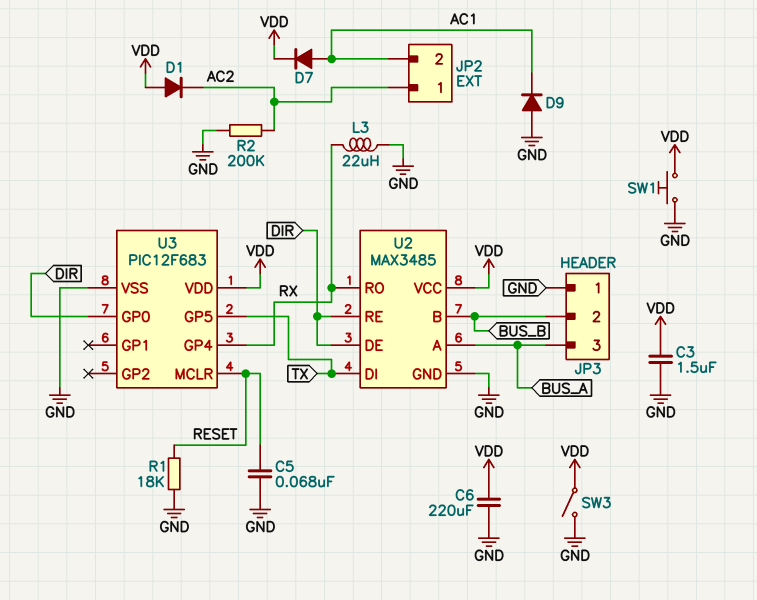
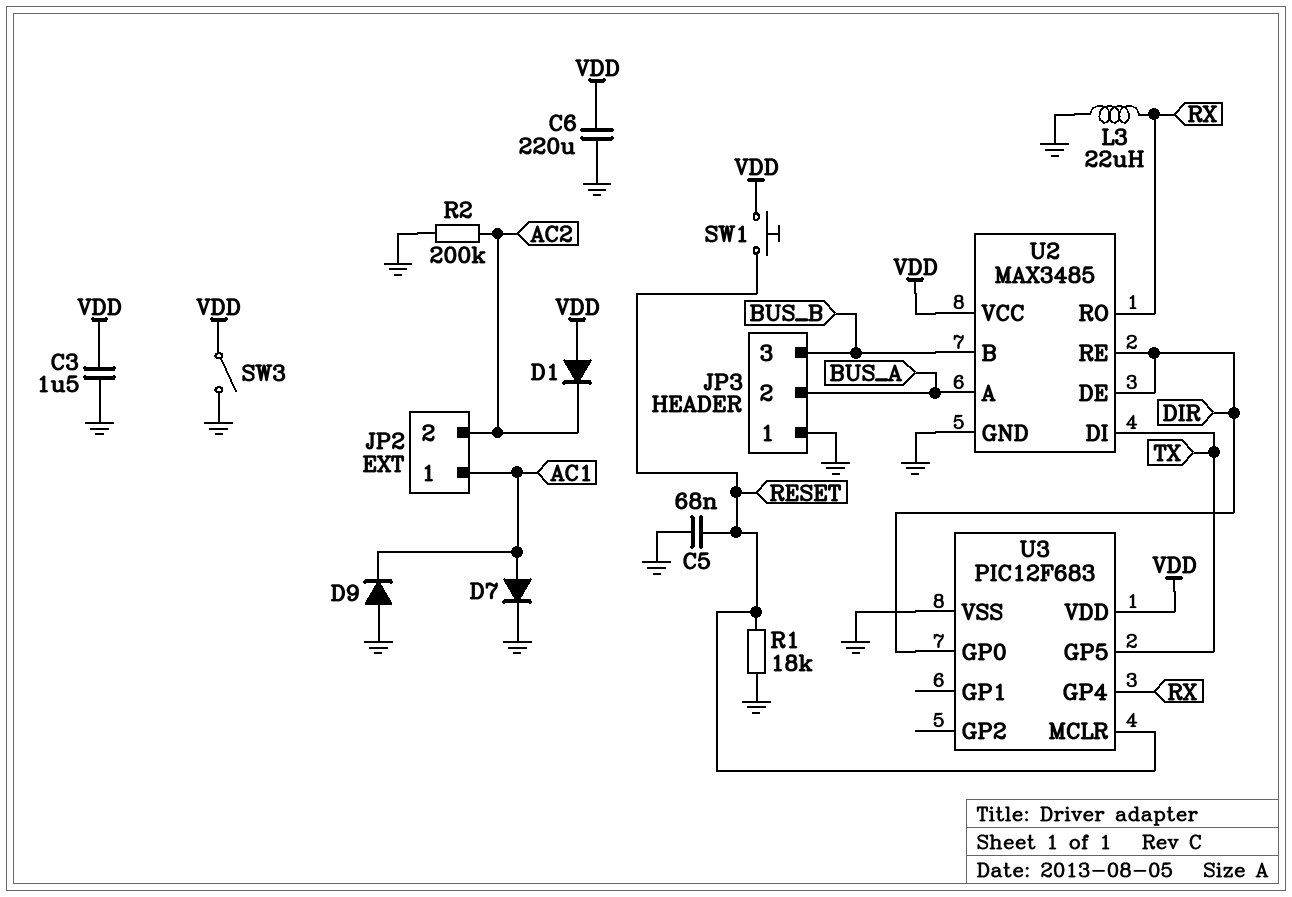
D7: diode (A AC1, K VDD) -> diode (A AC1, K GND)
JP2 pin 1: AC2 -> AC1
JP2 pin 2: AC1 -> AC2
JP3 pin 2: BUS_B -> BUS_A
JP3 pin 3: BUS_A -> BUS_B
SW1: button (GND, VDD) -> button (RESET, VDD)

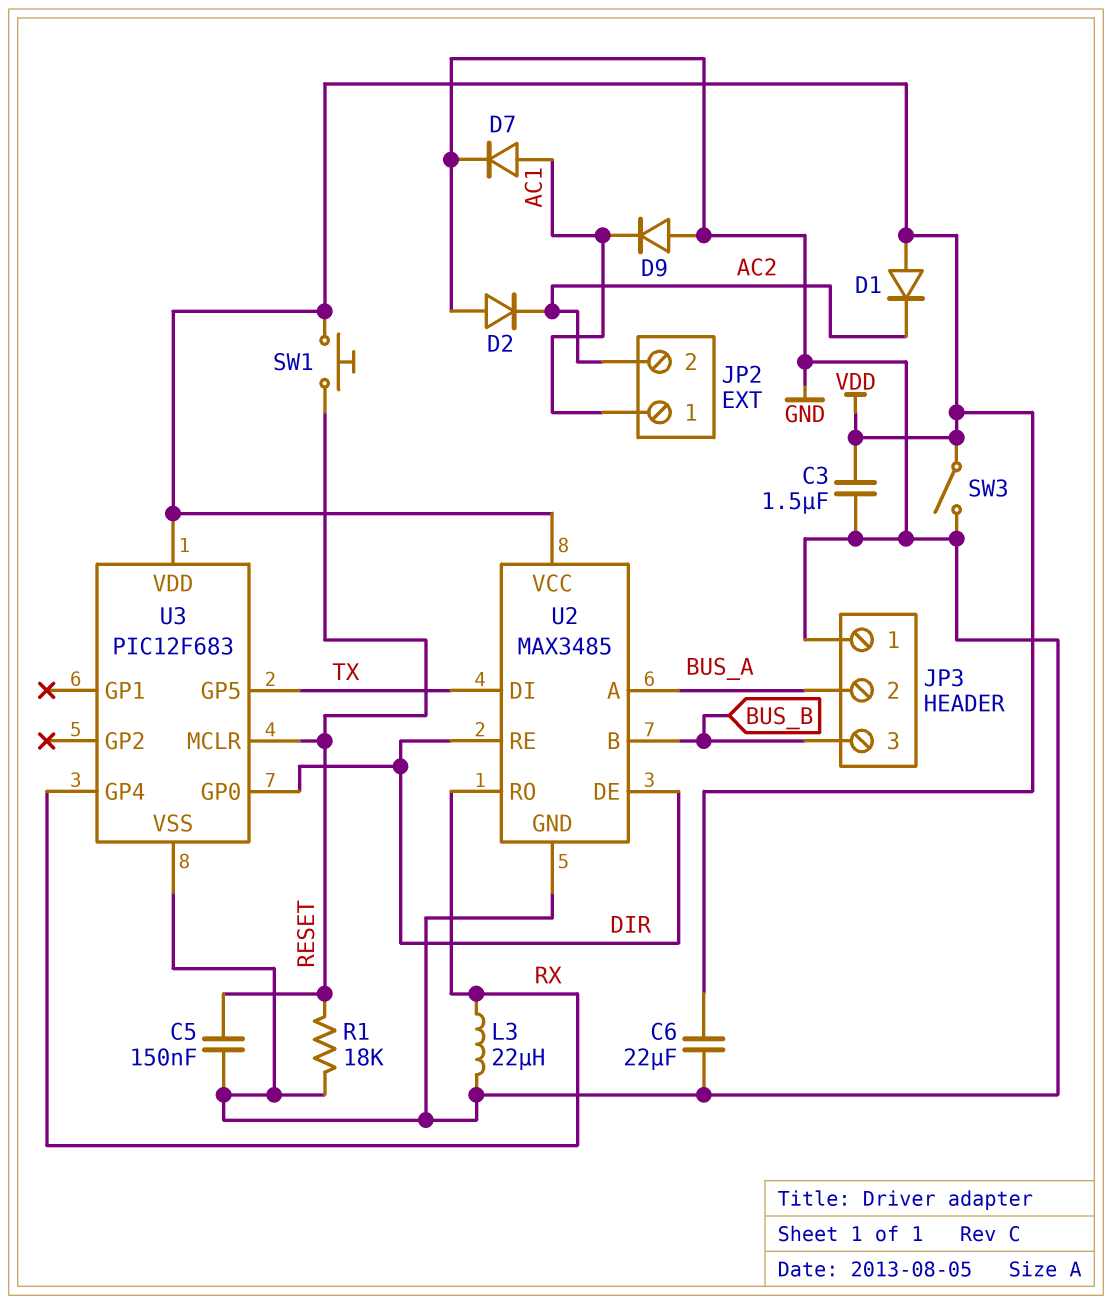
C5: 68nF (GND, RESET) -> 150nF (GND, RESET)
C6: 220uF (GND, VDD) -> 22uF (GND, VDD)
D2: none -> diode (A GND, K AC2)
R2: 200k (AC2, GND) -> none

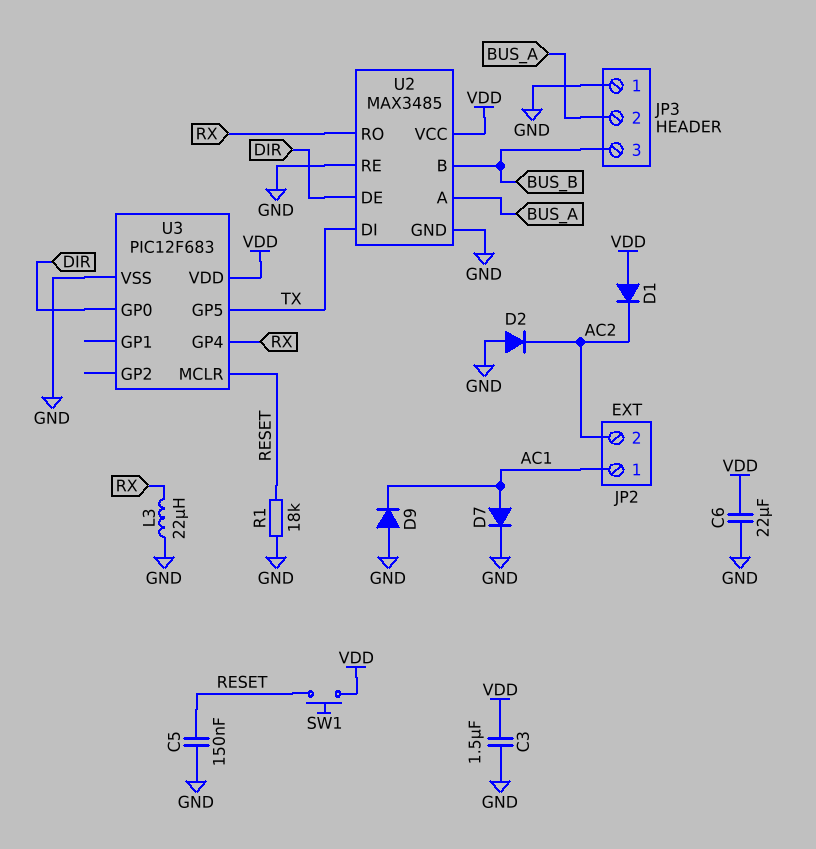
SW3: switch (GND, VDD) -> none
U2 pin RE: DIR -> GND

